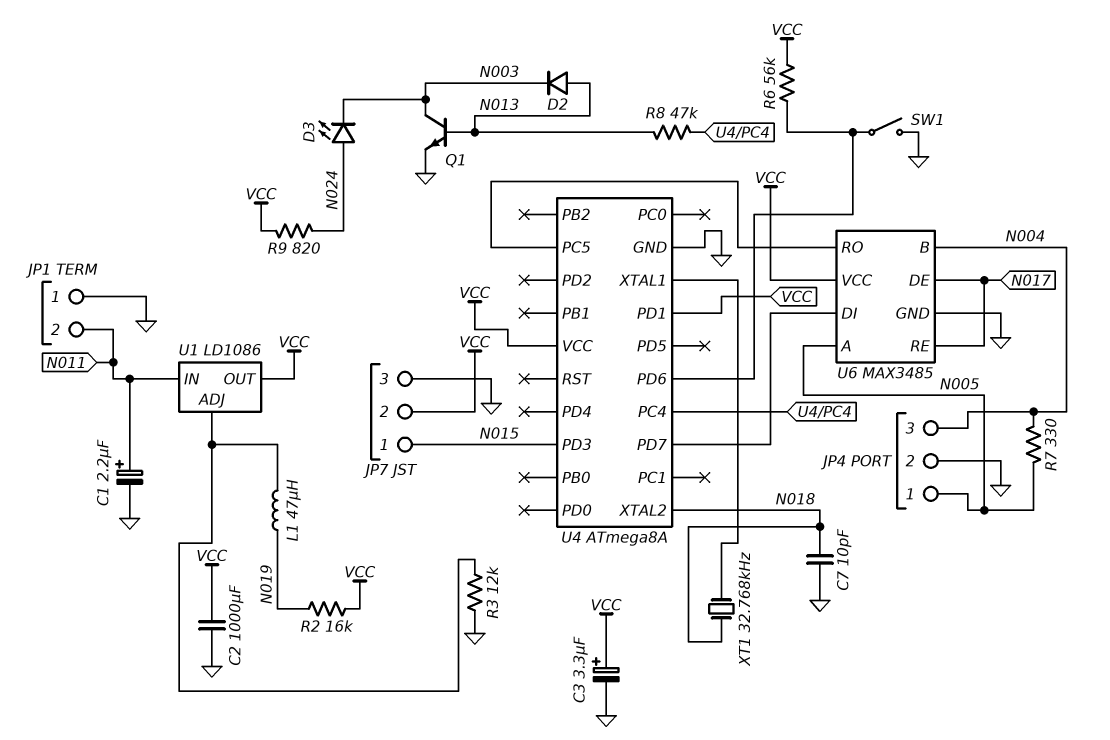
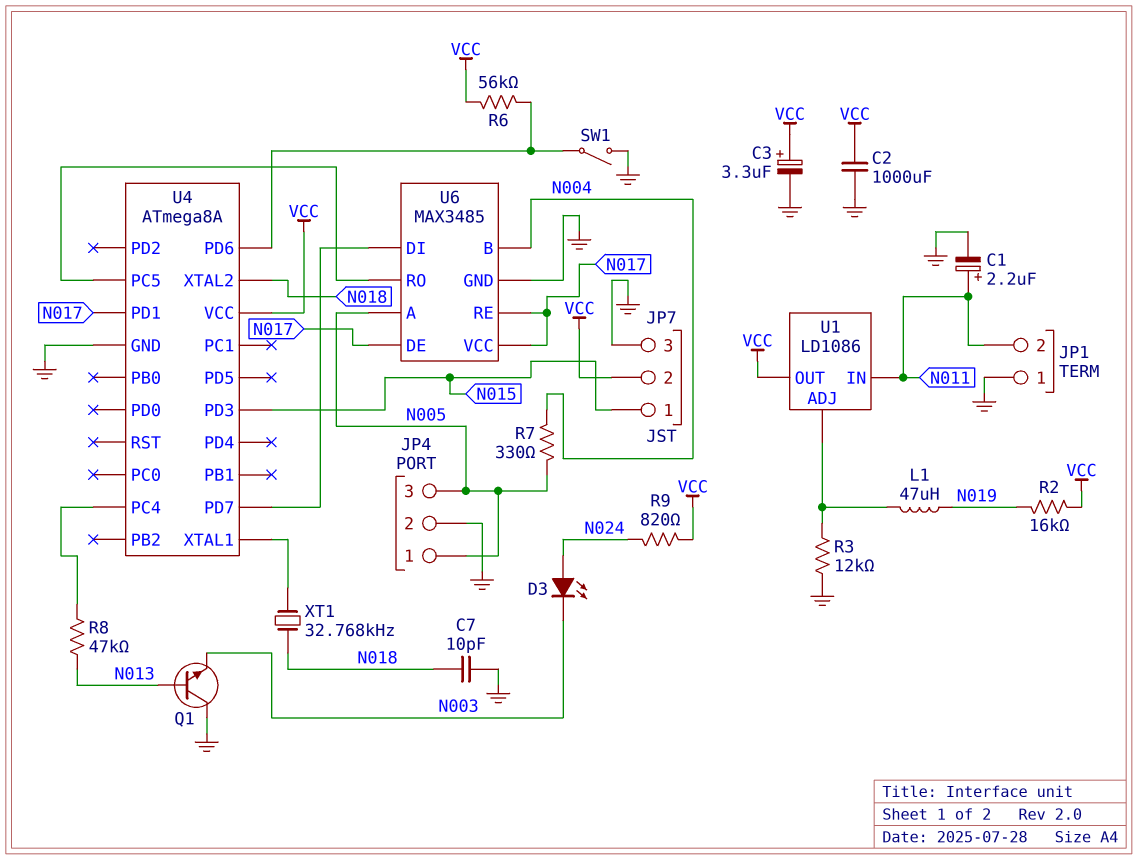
D2: diode (A N013, K N003) -> none
JP4 pin 3: N004 -> N005
Q1: NPN (B N013, C N003, E GND) -> NPN (B N013, C GND, E N003)
U4 pin PD1: VCC -> N017
U6 pin VCC: VCC -> N017

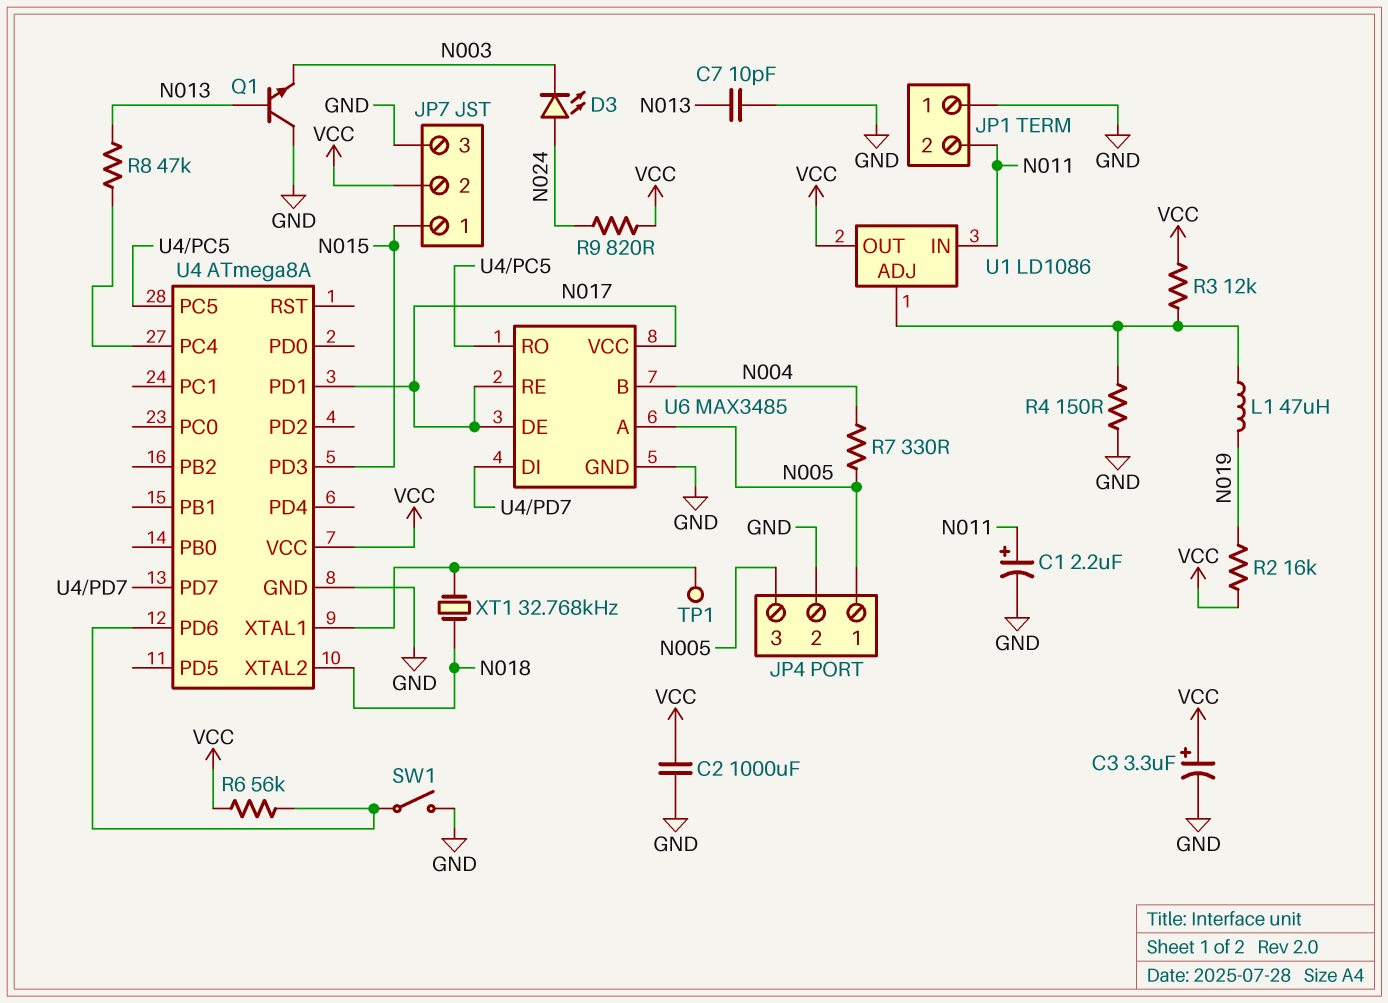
C7: 10pF (GND, N018) -> 10pF (GND, N013)
R3: 12k (GND, U1/ADJ) -> 12k (U1/ADJ, VCC)
R4: none -> 150 (GND, U1/ADJ)
TP1: none -> test point (U4/XTAL1)

